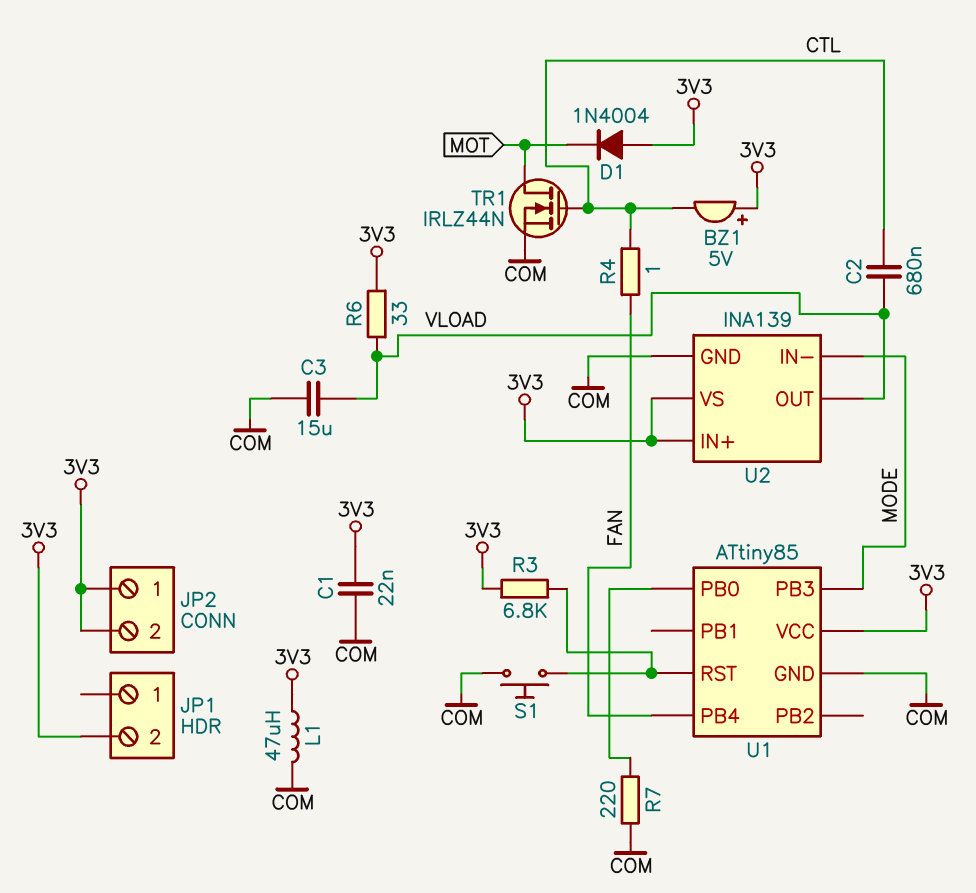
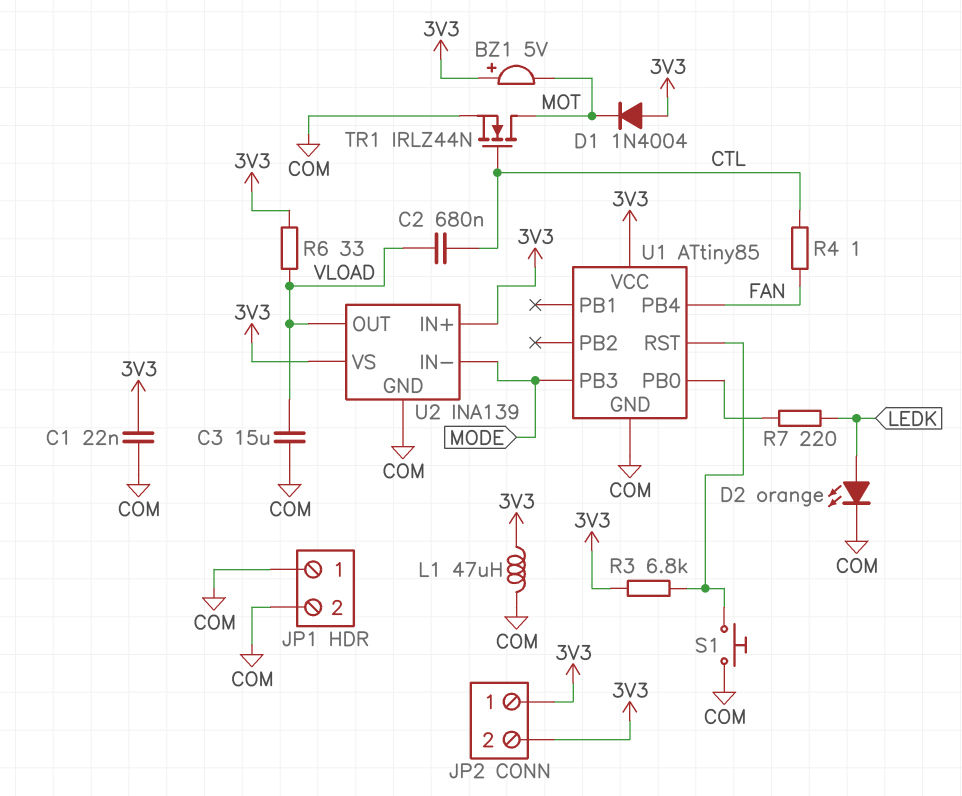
BZ1: buzzer 5V (plus 3V3, minus CTL) -> buzzer 5V (plus 3V3, minus MOT)
D2: none -> LED orange (A LEDK, K COM)
JP1 pin 1: none -> COM
JP1 pin 2: 3V3 -> COM
R7: 220 (COM, U1/PB0) -> 220 (LEDK, U1/PB0)

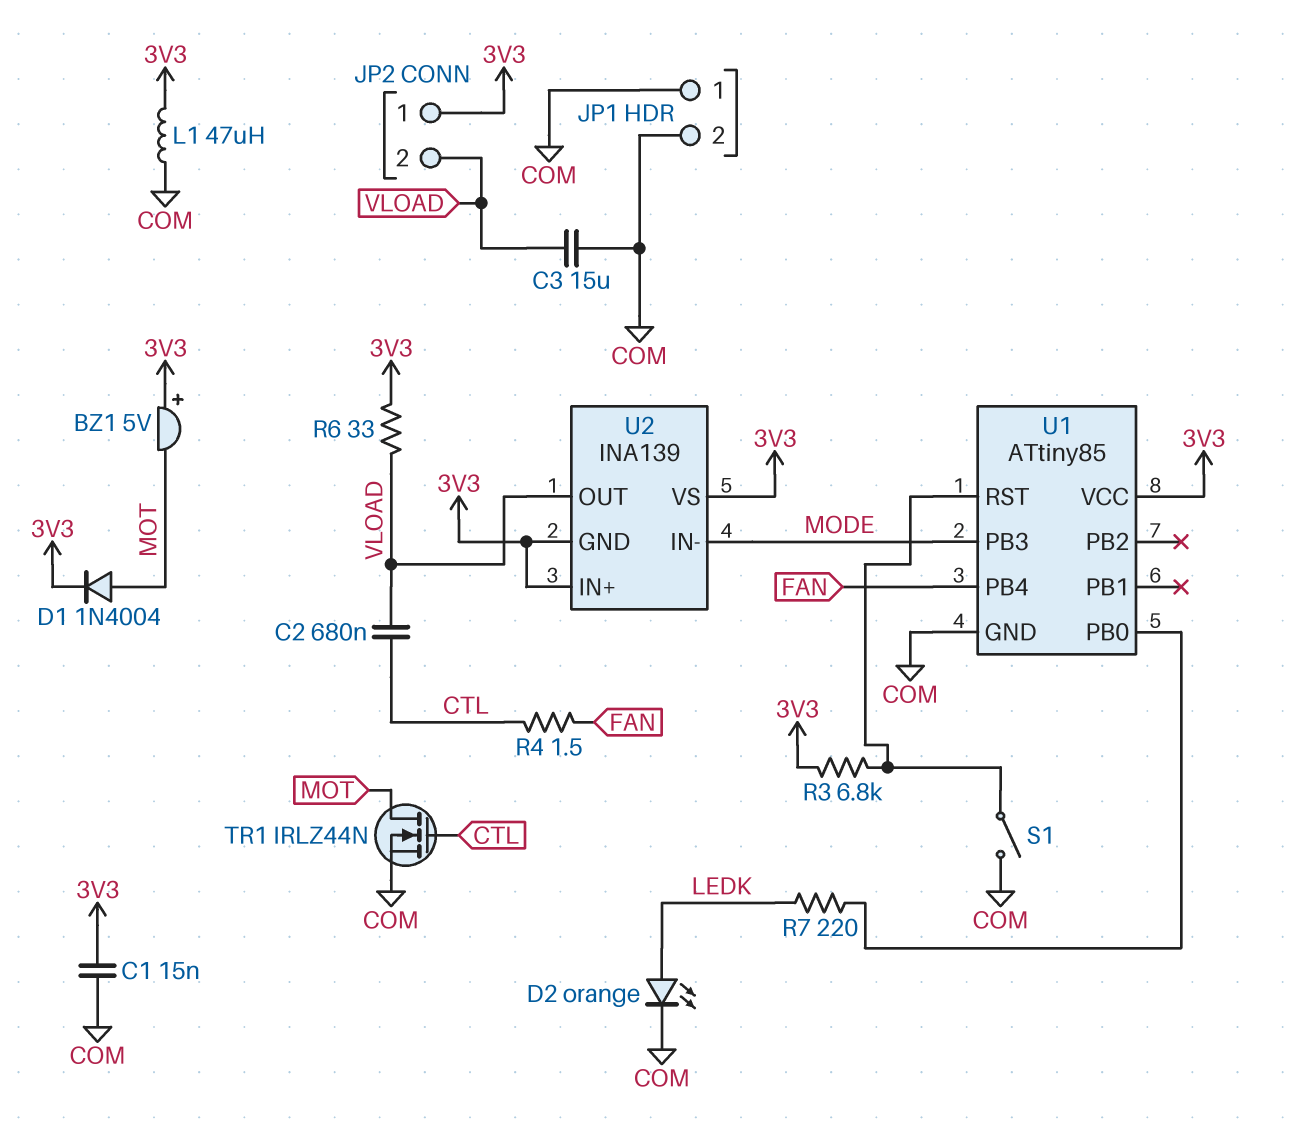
C1: 22nF (3V3, COM) -> 15nF (3V3, COM)
D1: diode 1N4004 (A 3V3, K MOT) -> diode 1N4004 (A MOT, K 3V3)
JP2 pin 2: 3V3 -> VLOAD
R4: 1 (CTL, FAN) -> 1.5 (CTL, FAN)
S1: button (COM, U1/RST) -> switch (COM, U1/RST)
U2 pin GND: COM -> 3V3

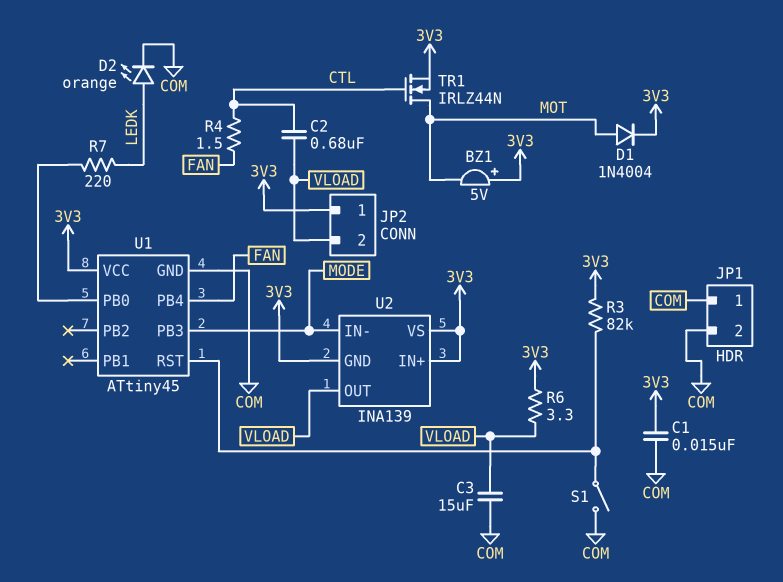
L1: 47uH (3V3, COM) -> none
R3: 6.8k (3V3, U1/RST) -> 82k (3V3, U1/RST)
R6: 33 (3V3, VLOAD) -> 3.3 (3V3, VLOAD)
TR1: NMOS IRLZ44N (G CTL, D MOT, S COM) -> NMOS IRLZ44N (G CTL, D MOT, S 3V3)
U1: ATtiny85 -> ATtiny45

